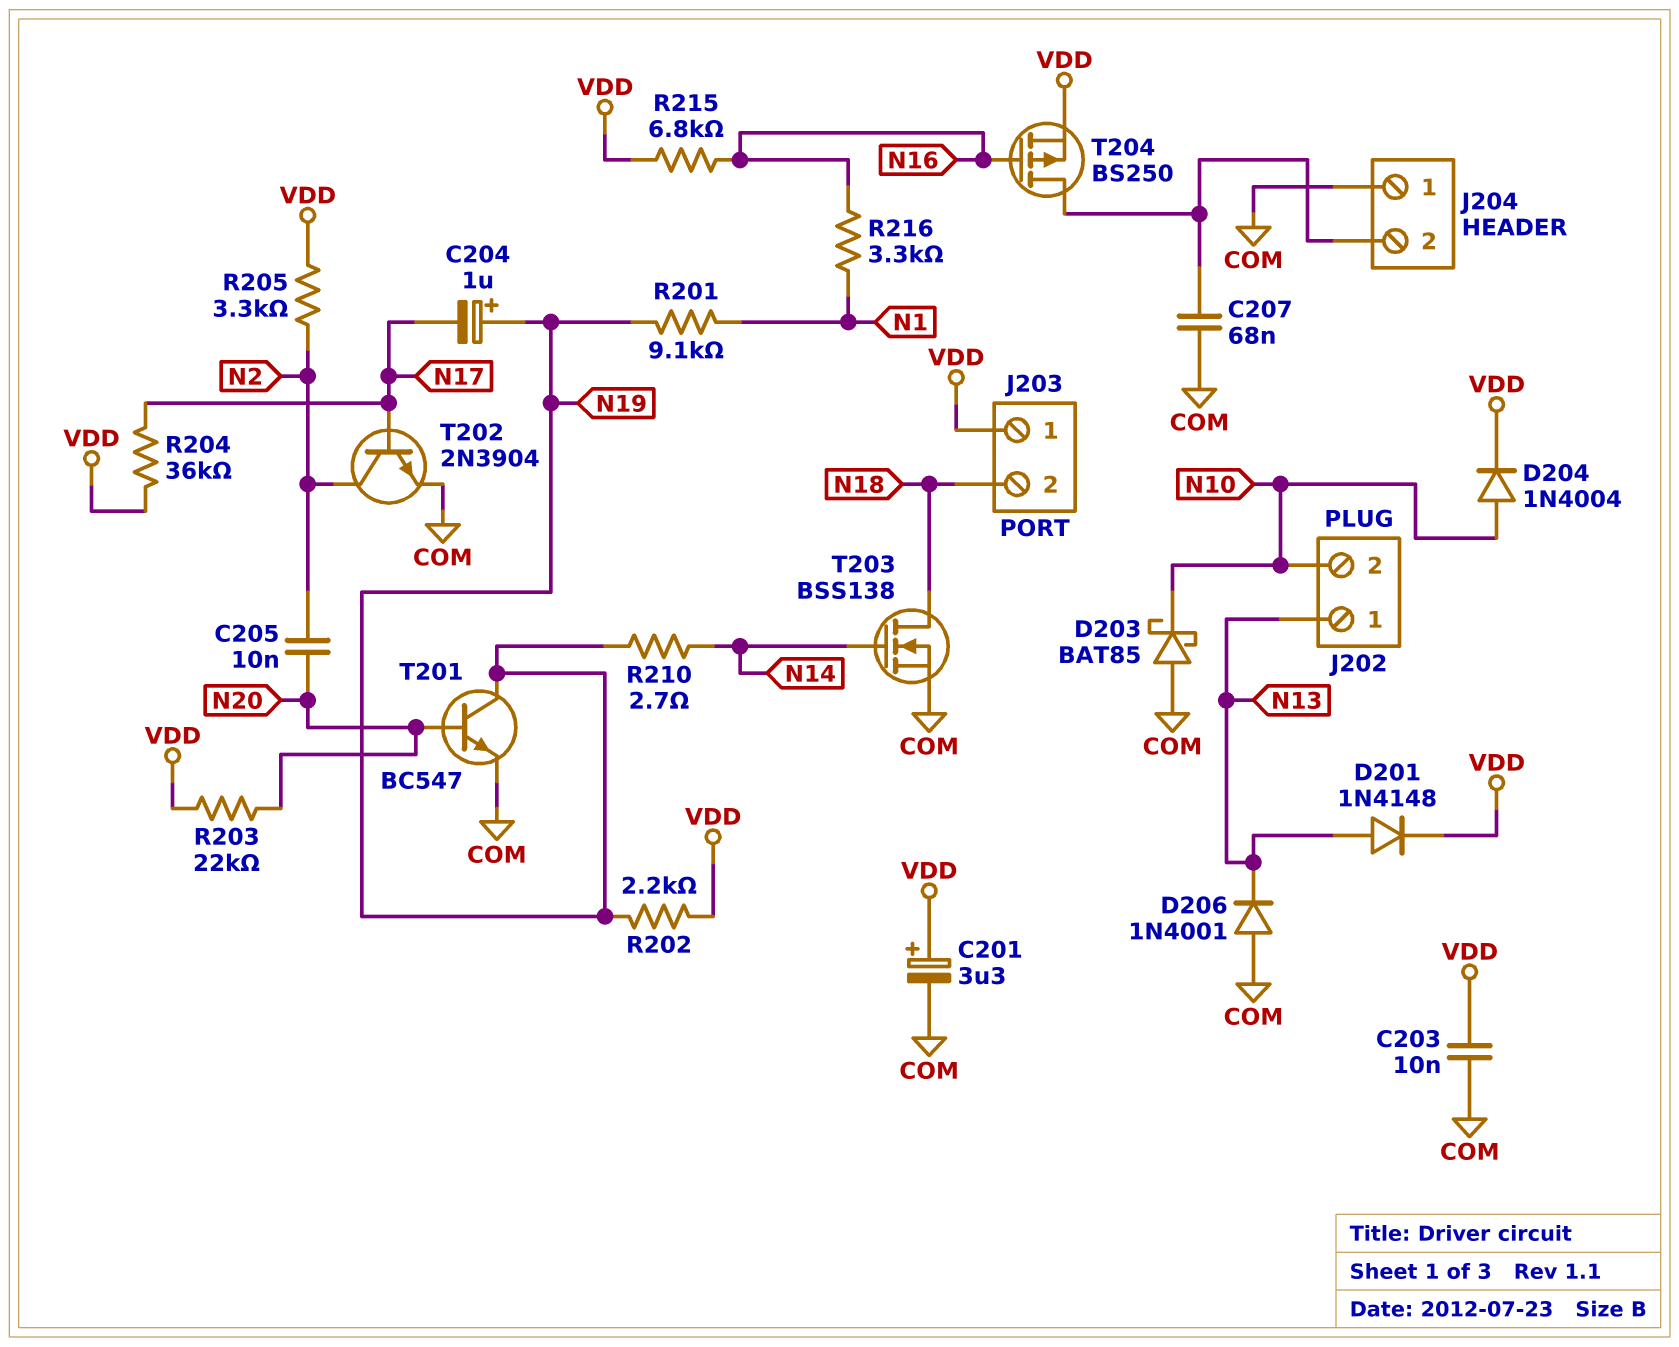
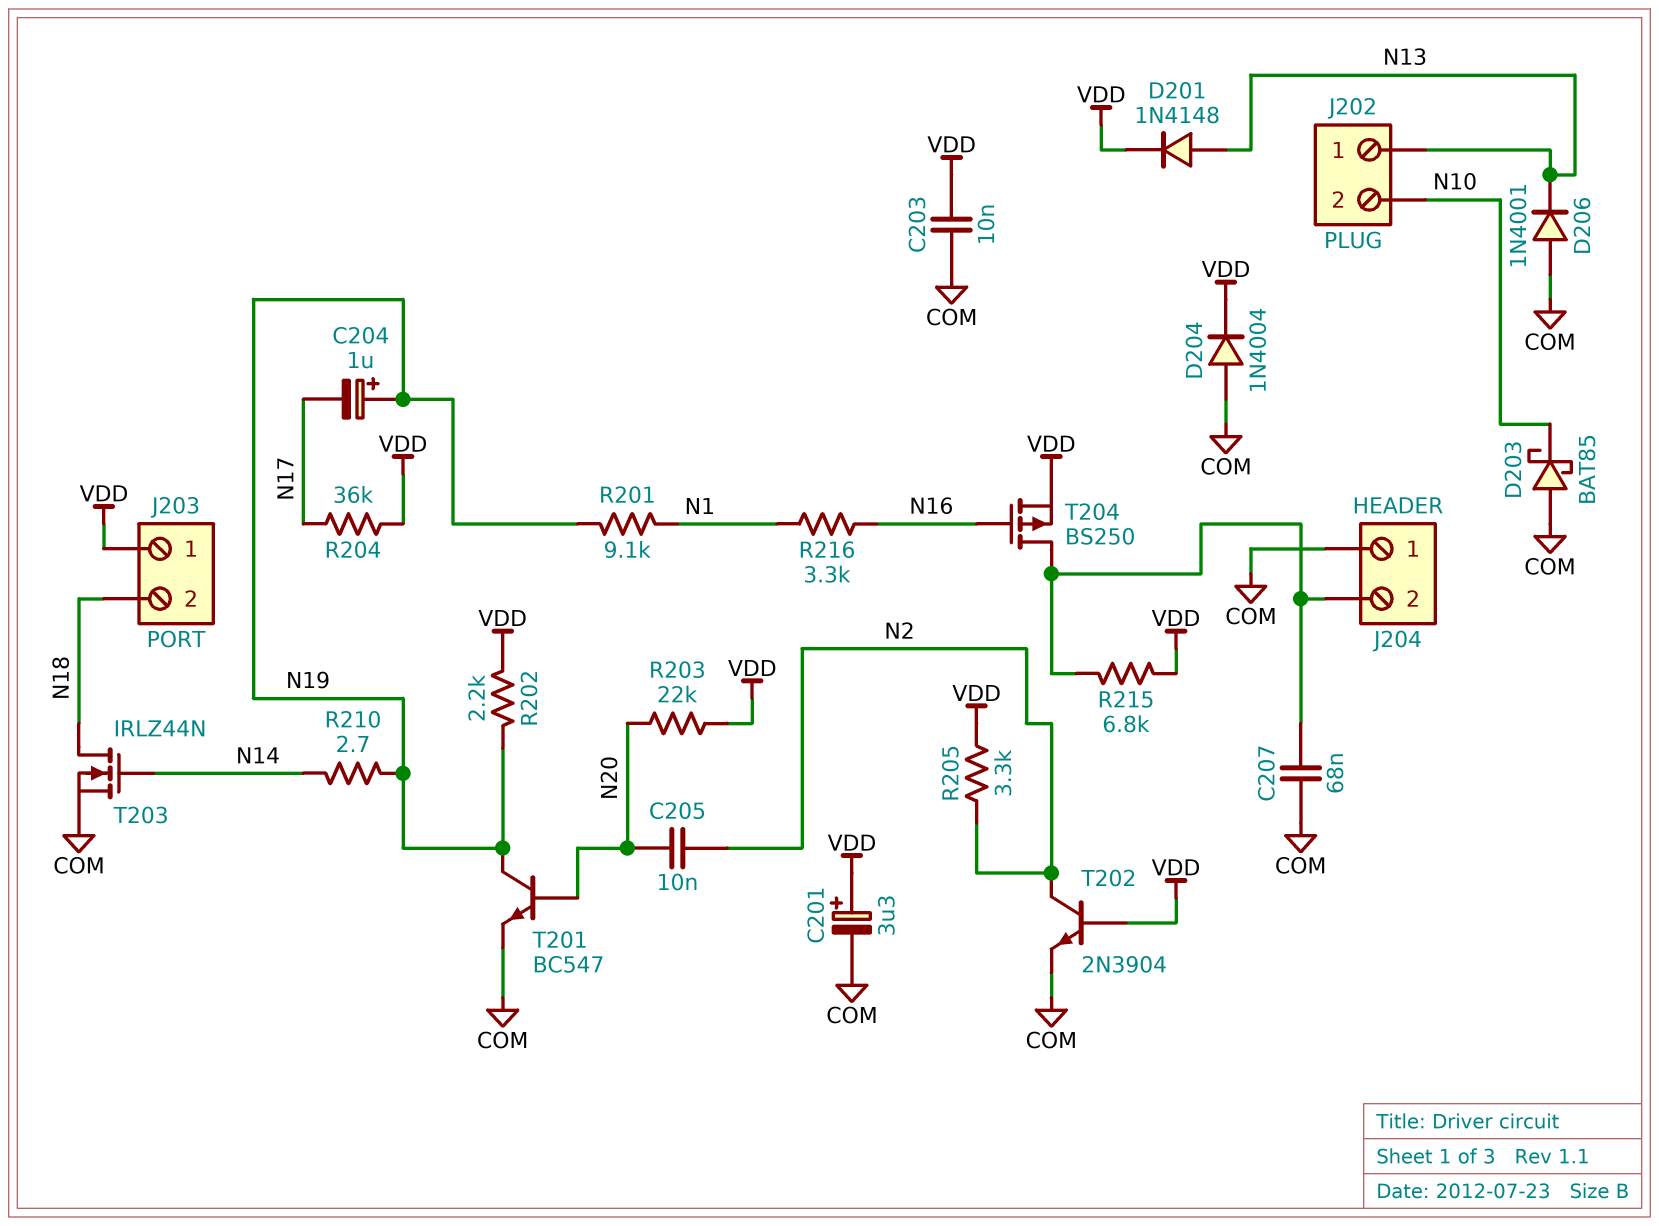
D204: diode 1N4004 (A N10, K VDD) -> diode 1N4004 (A COM, K VDD)
R215: 6.8k (N16, VDD) -> 6.8k (J204/2, VDD)
T202: NPN 2N3904 (B N17, C N2, E COM) -> NPN 2N3904 (B VDD, C N2, E COM)
T203: NMOS BSS138 (G N14, D N18, S COM) -> NMOS IRLZ44N (G N14, D N18, S COM)

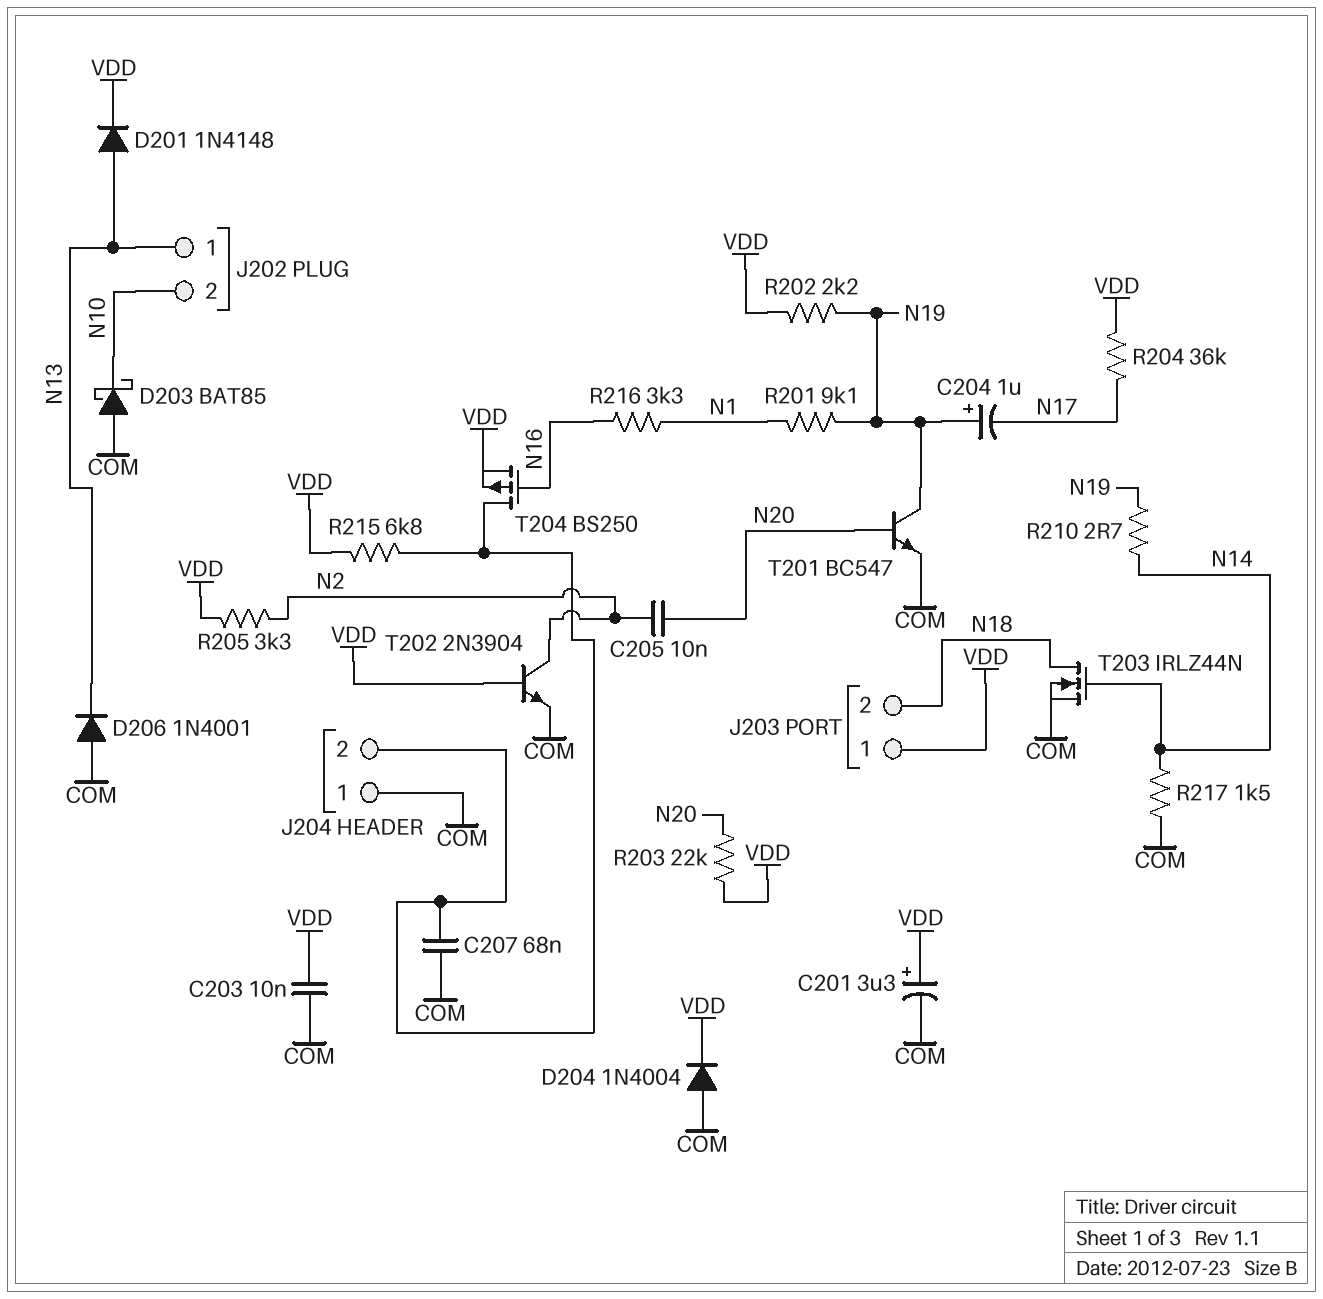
R217: none -> 1.5k (COM, N14)

